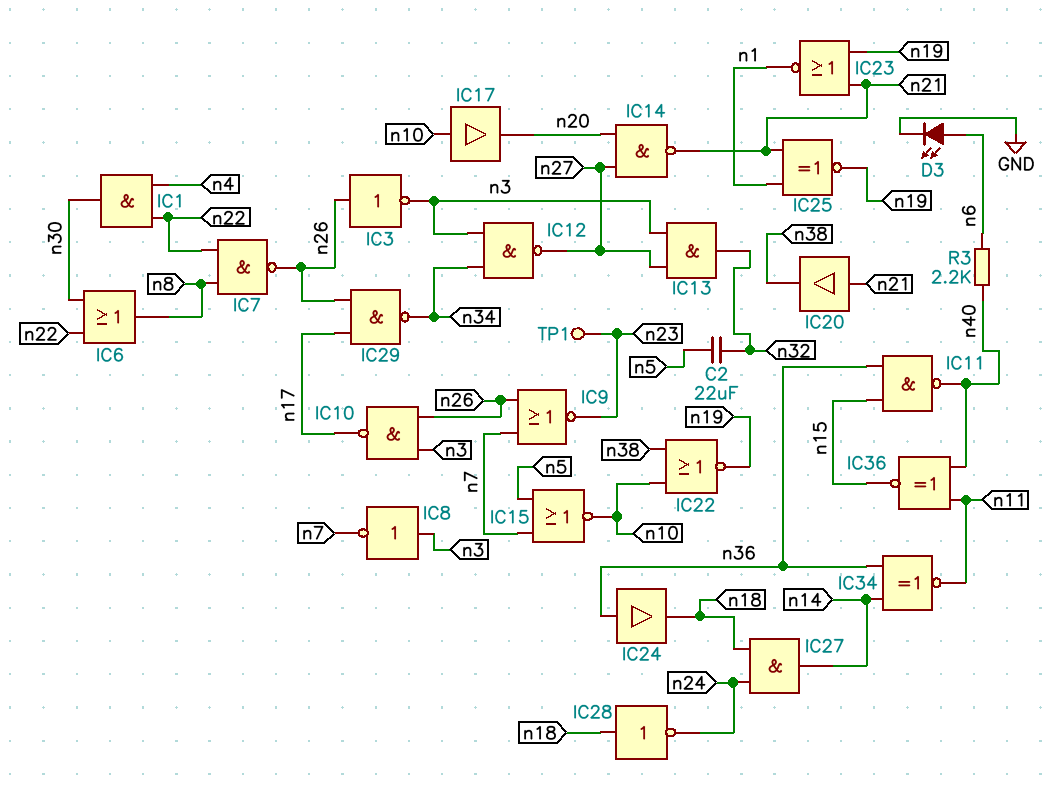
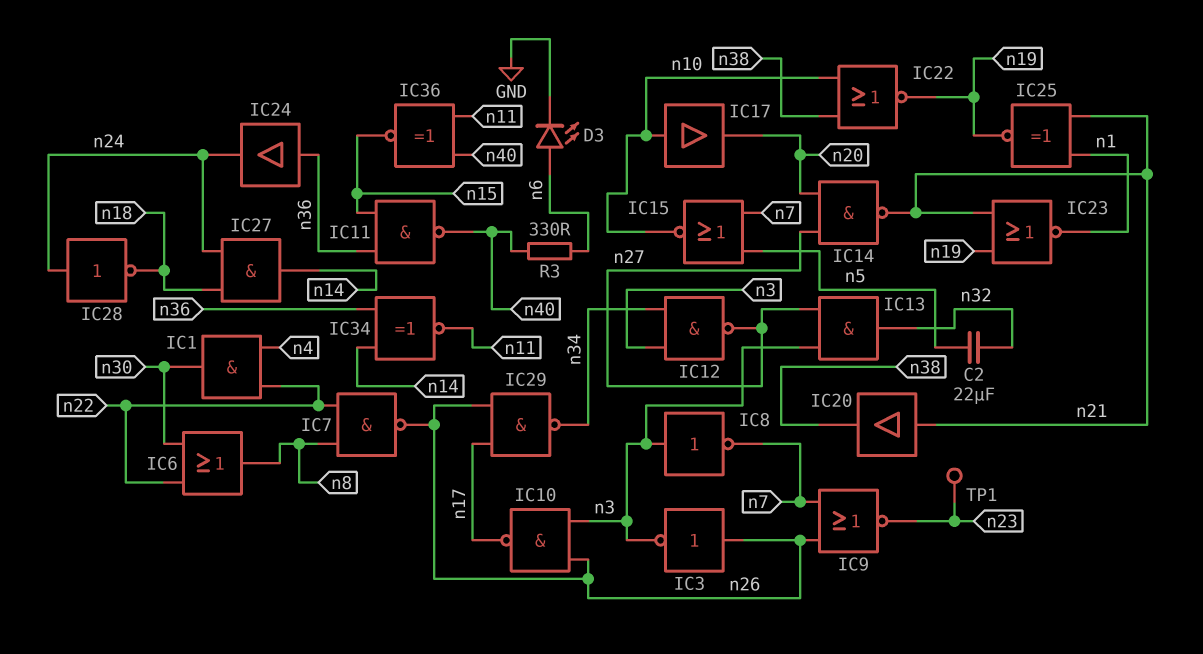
IC24: buffer (in n36, out n18) -> buffer (in n36, out n24)
IC28: NOT (in n18, out n24) -> NOT (in n24, out n18)
R3: 2.2k (n6, n40) -> 330 (n6, n40)

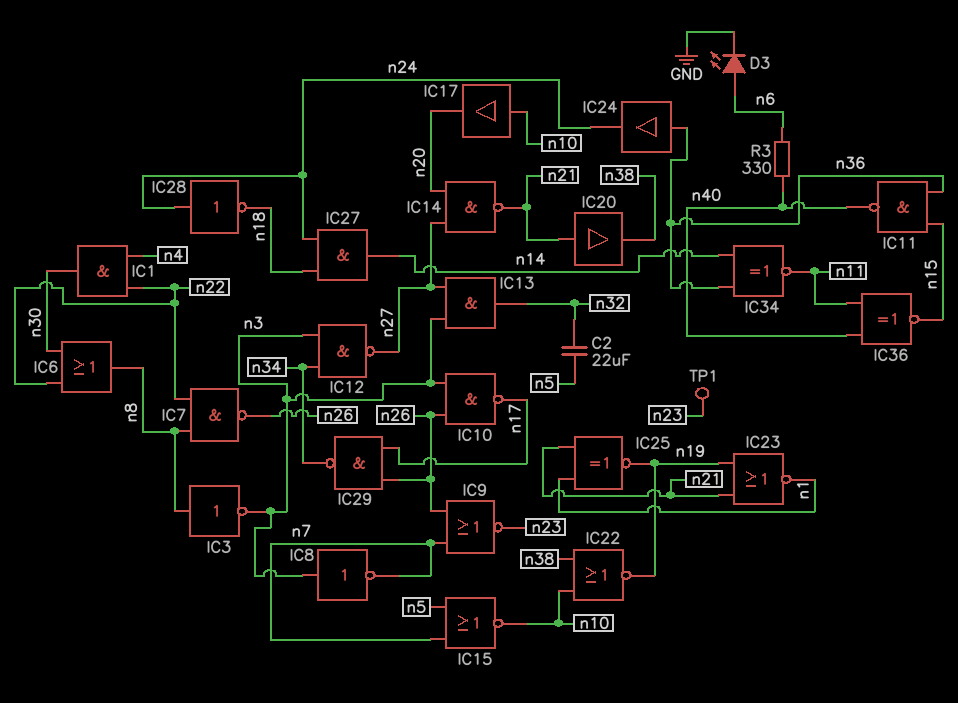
IC3: NOT (in n26, out n3) -> NOT (in n8, out n3)

